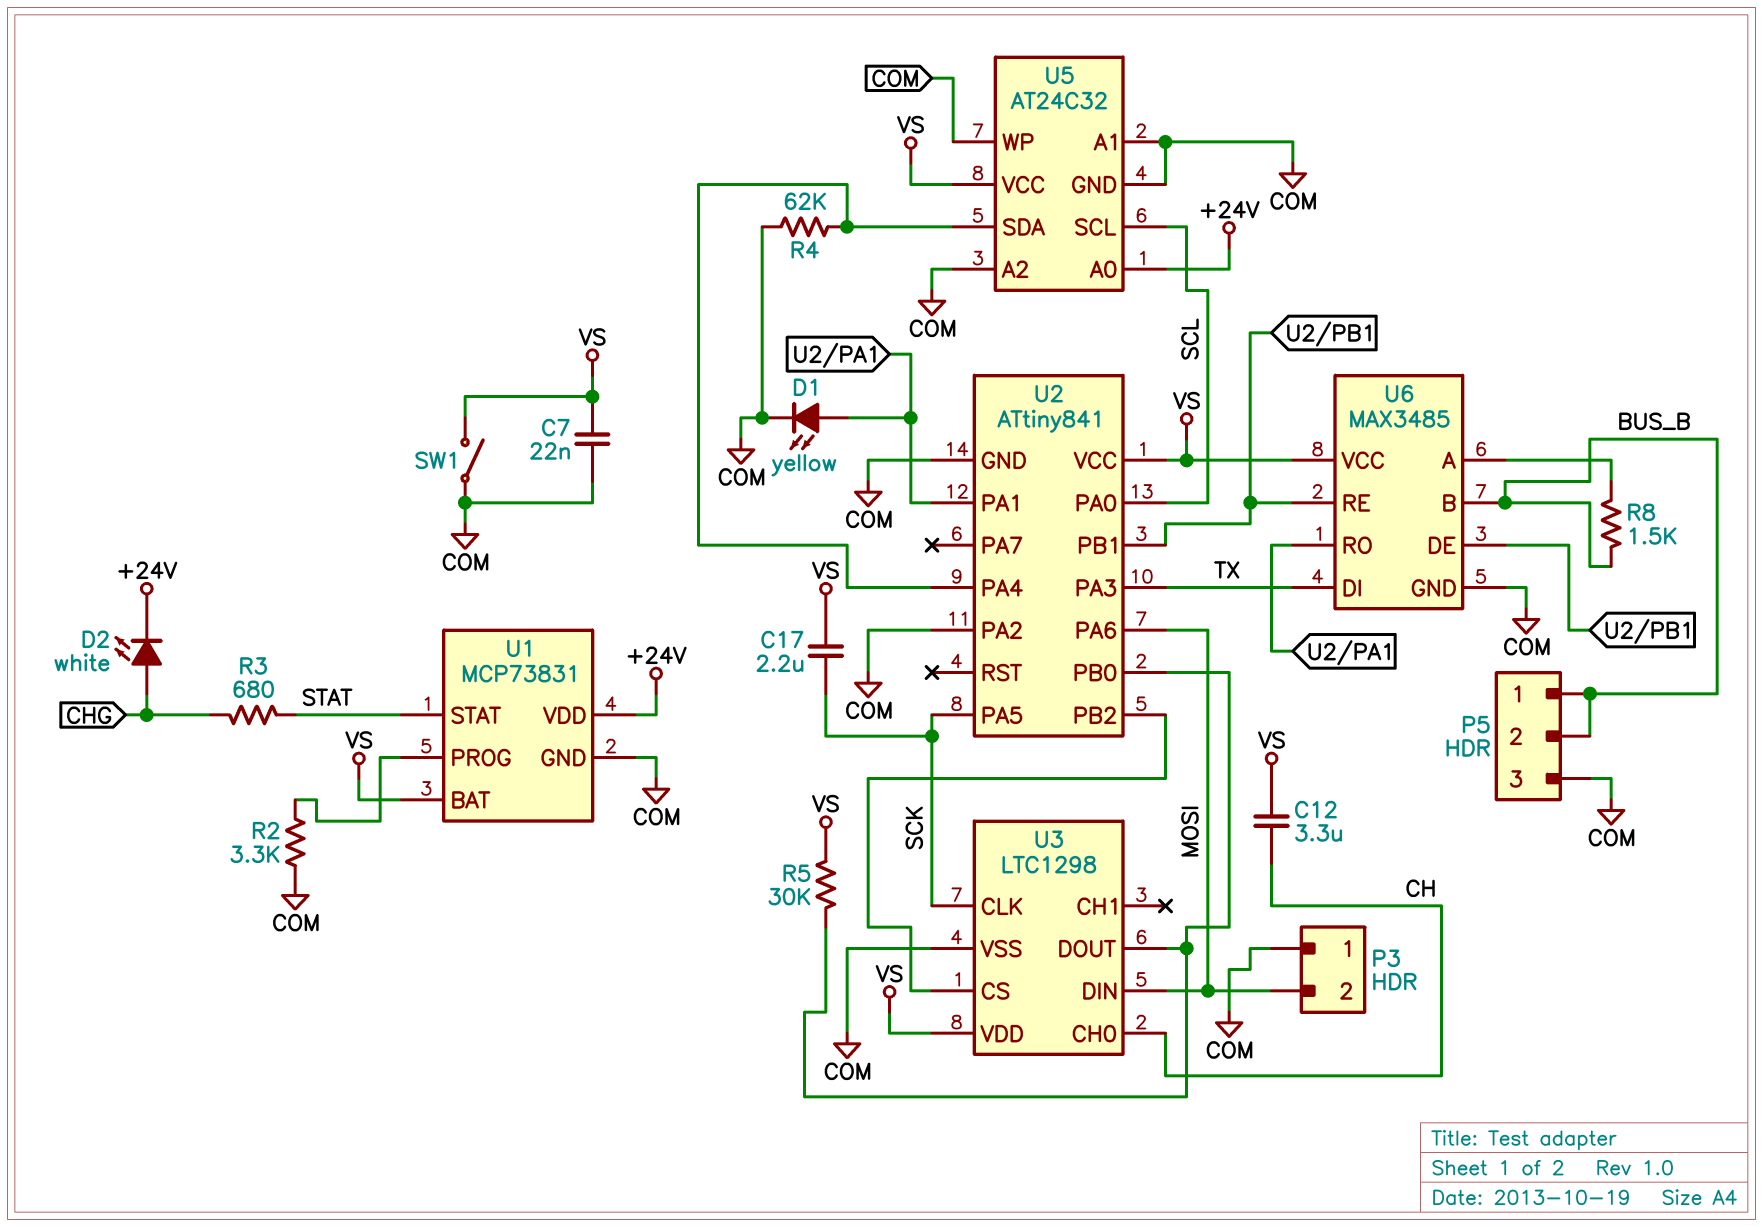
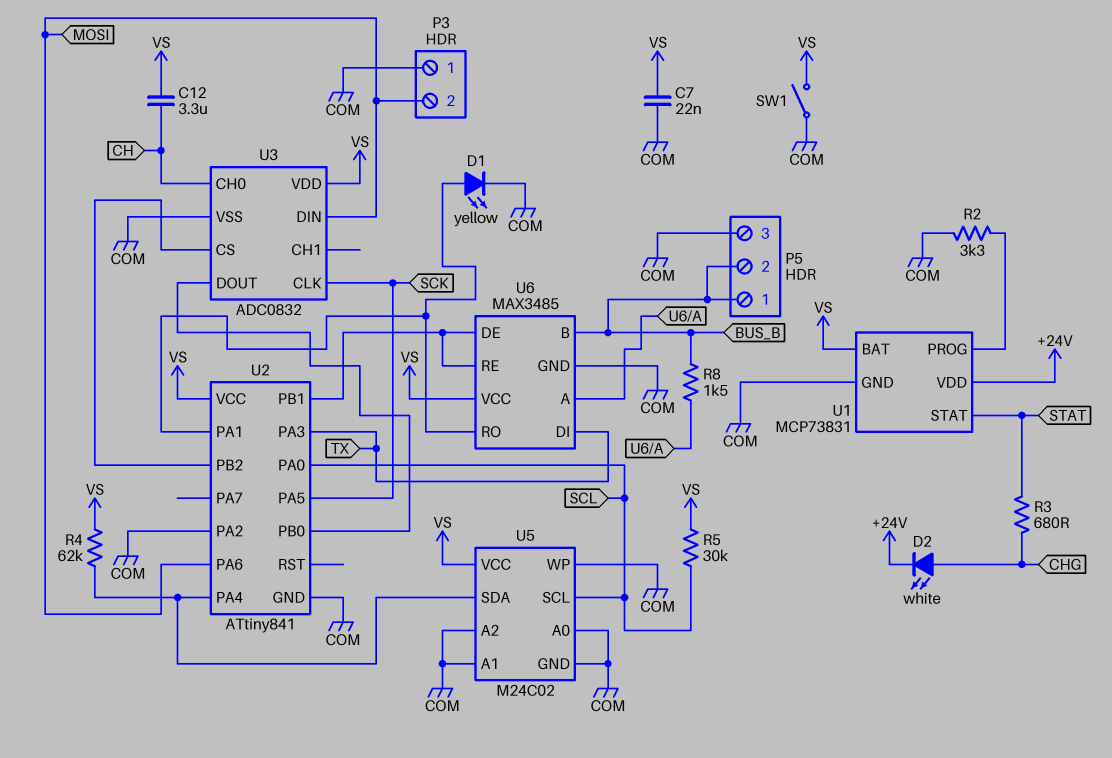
C17: 2.2uF (SCK, VS) -> none
R4: 62k (COM, U2/PA4) -> 62k (U2/PA4, VS)
R5: 30k (U2/PB0, VS) -> 30k (SCL, VS)
U3: LTC1298 -> ADC0832
U5: AT24C32 -> M24C02
U5 pin A0: +24V -> COM

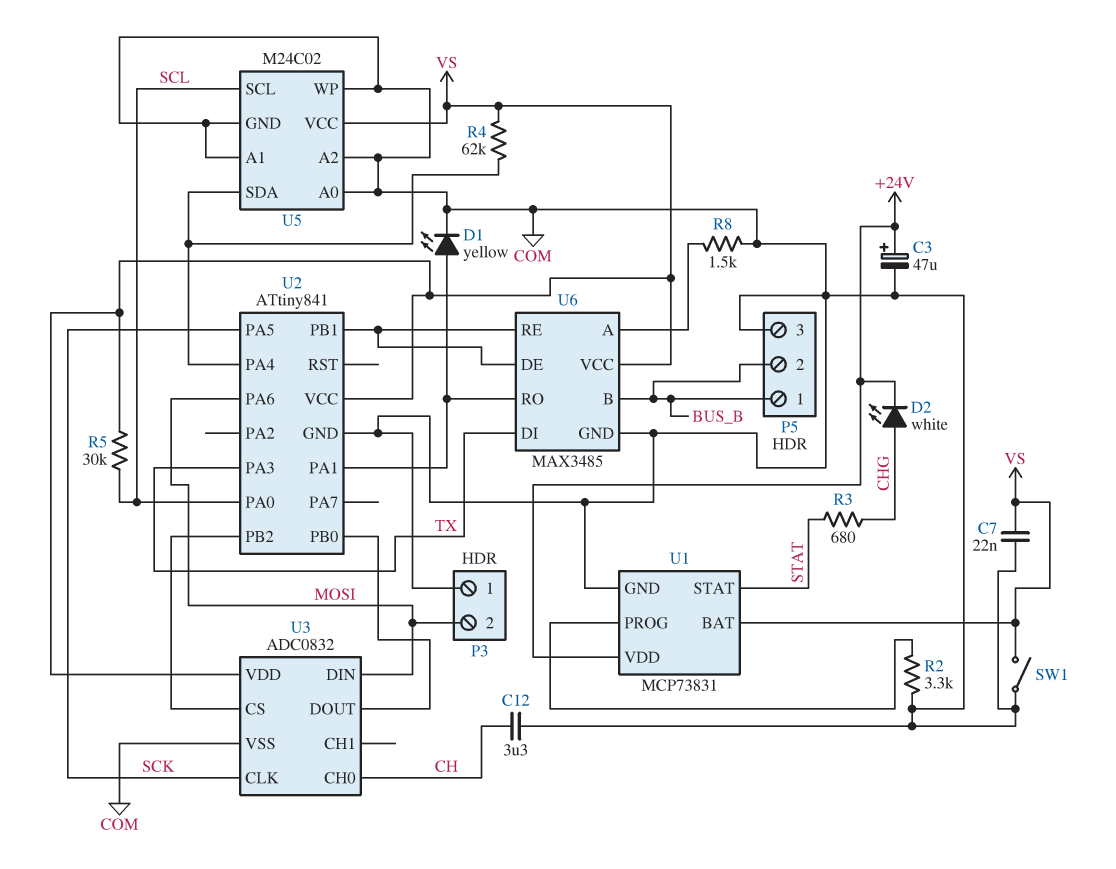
C3: none -> 47uF (plus +24V, minus COM)
C12: 3.3uF (CH, VS) -> 3.3uF (CH, COM)
R8: 1.5k (BUS_B, U6/A) -> 1.5k (COM, U6/A)
U2 pin PA2: COM -> none

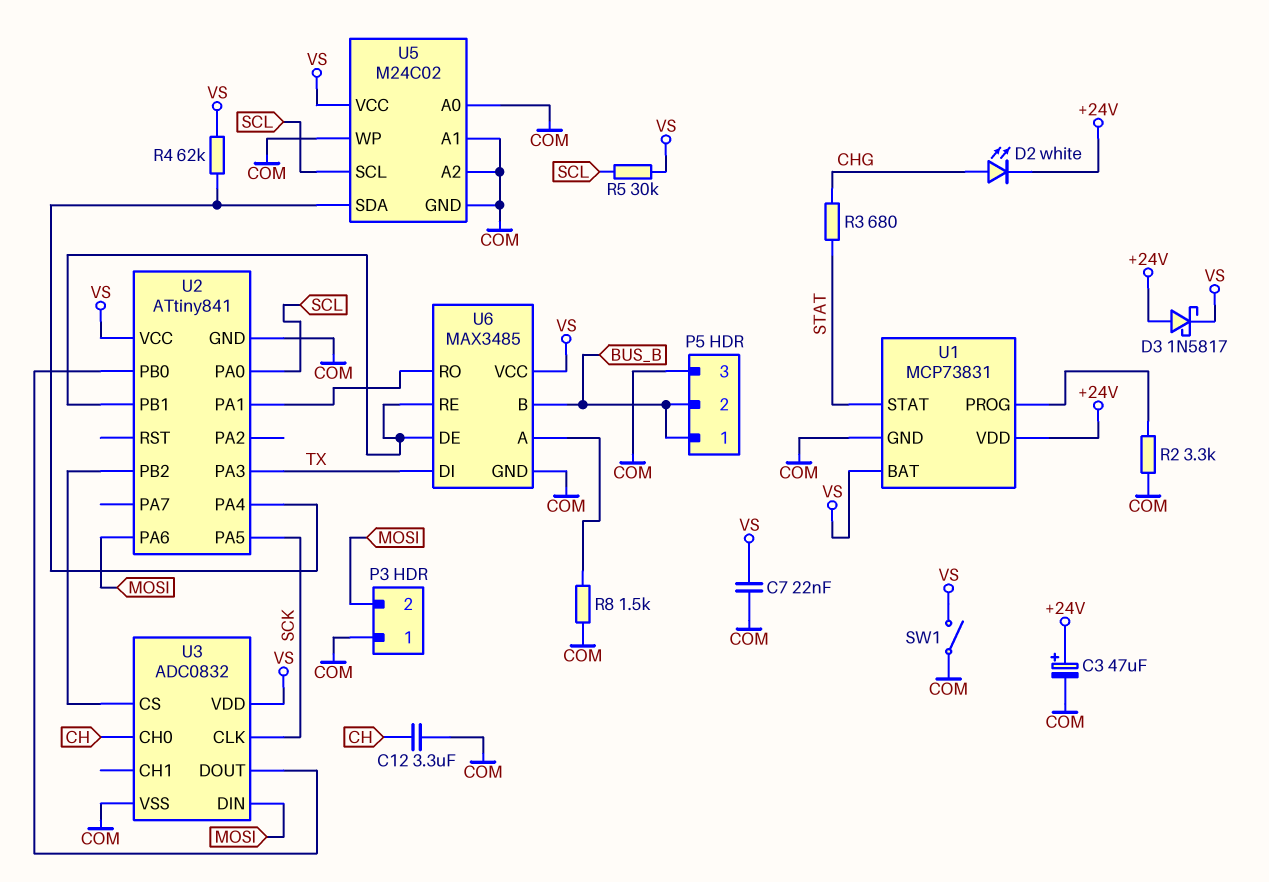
D1: LED yellow (A U2/PA1, K COM) -> none
D3: none -> schottky 1N5817 (A +24V, K VS)

